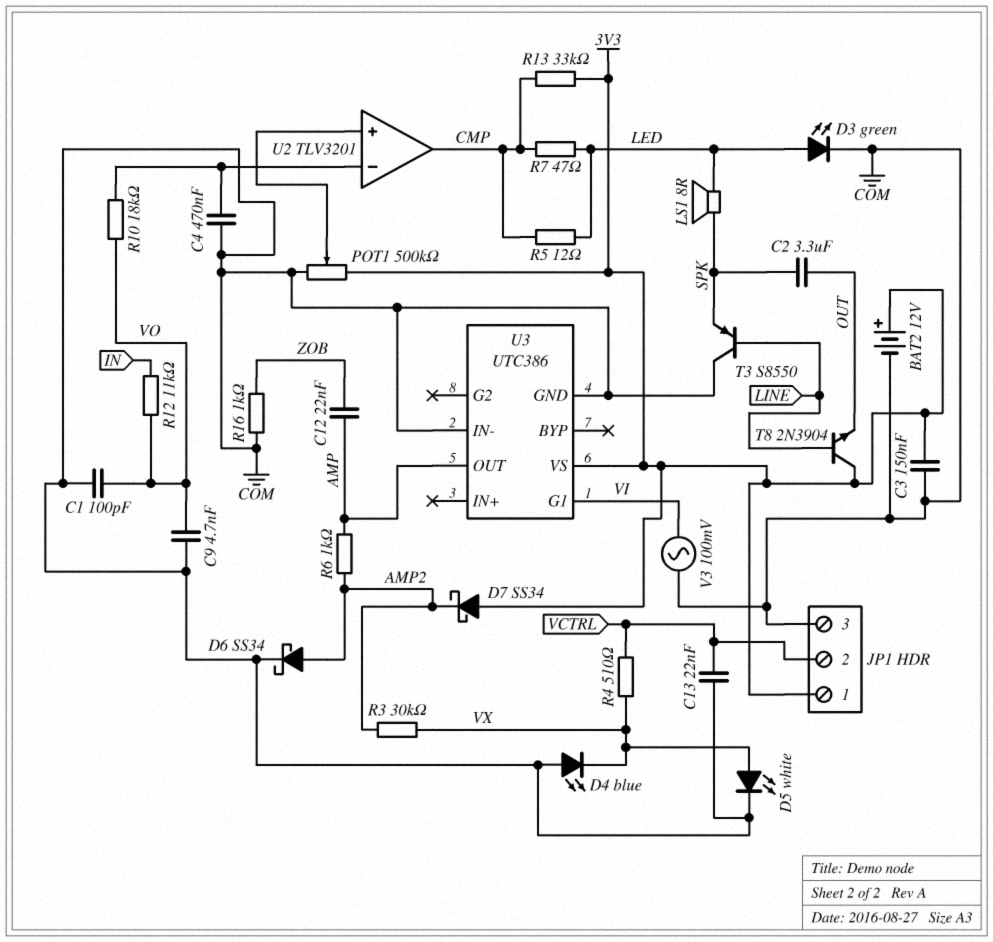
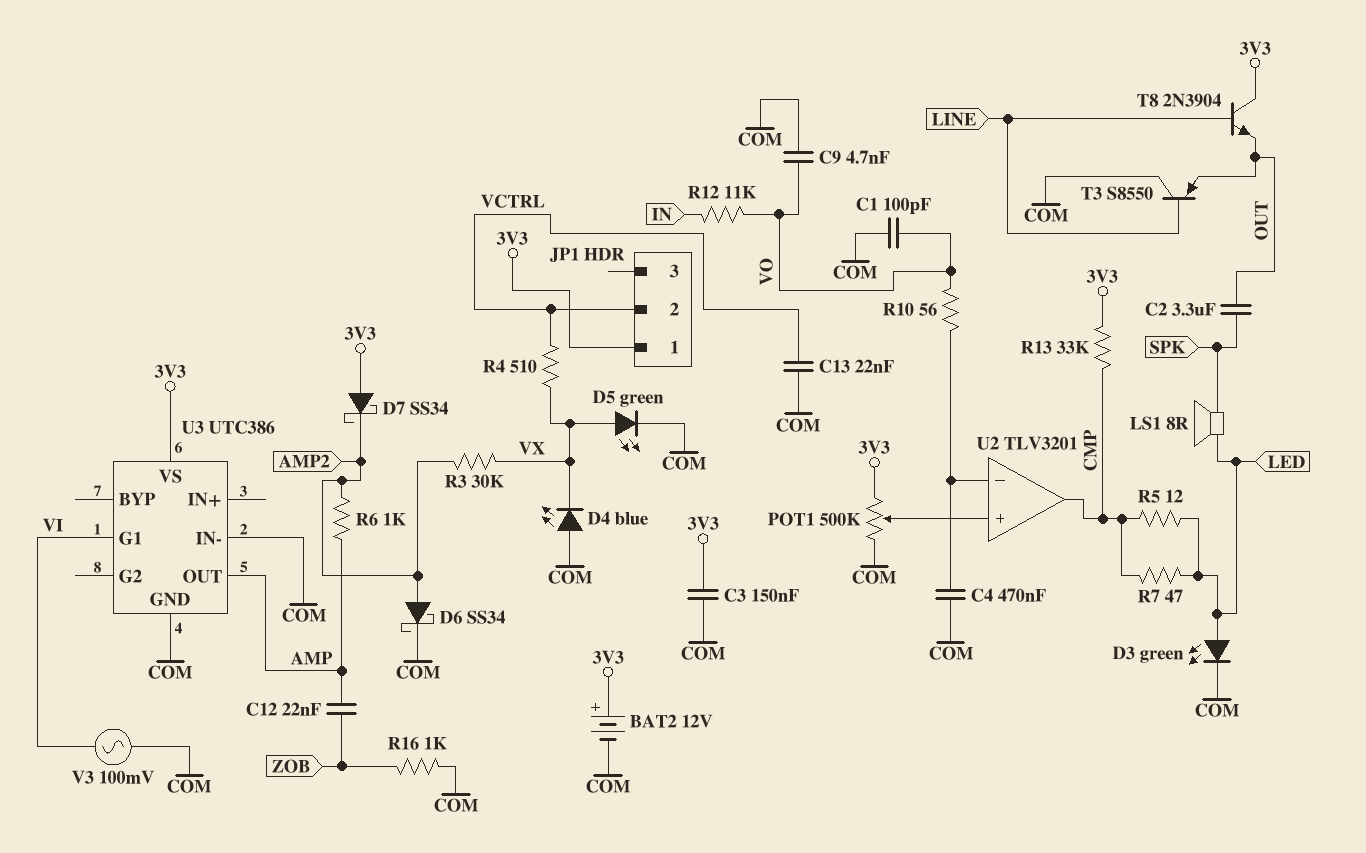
D5: LED white (A VX, K COM) -> LED green (A VX, K COM)
JP1 pin 3: COM -> none
R10: 18k (U2/in-, VO) -> 56 (U2/in-, VO)
T3: PNP S8550 (B LINE, C COM, E SPK) -> PNP S8550 (B LINE, C COM, E OUT)

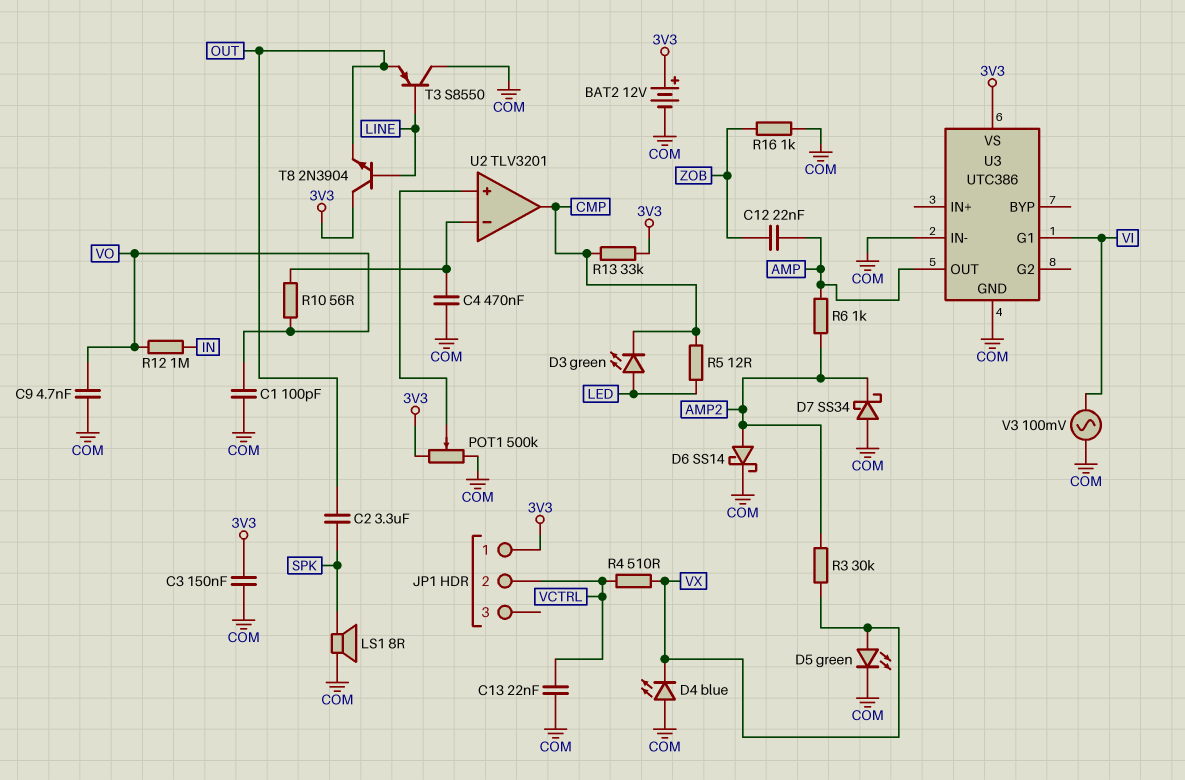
D3: LED green (A LED, K COM) -> LED green (A LED, K CMP)
D6: schottky SS34 (A AMP2, K COM) -> schottky SS14 (A AMP2, K COM)
D7: schottky SS34 (A 3V3, K AMP2) -> schottky SS34 (A COM, K AMP2)
LS1: speaker 8R (LED, SPK) -> speaker 8R (COM, SPK)
R7: 47 (CMP, LED) -> none
R12: 11k (IN, VO) -> 1M (IN, VO)

